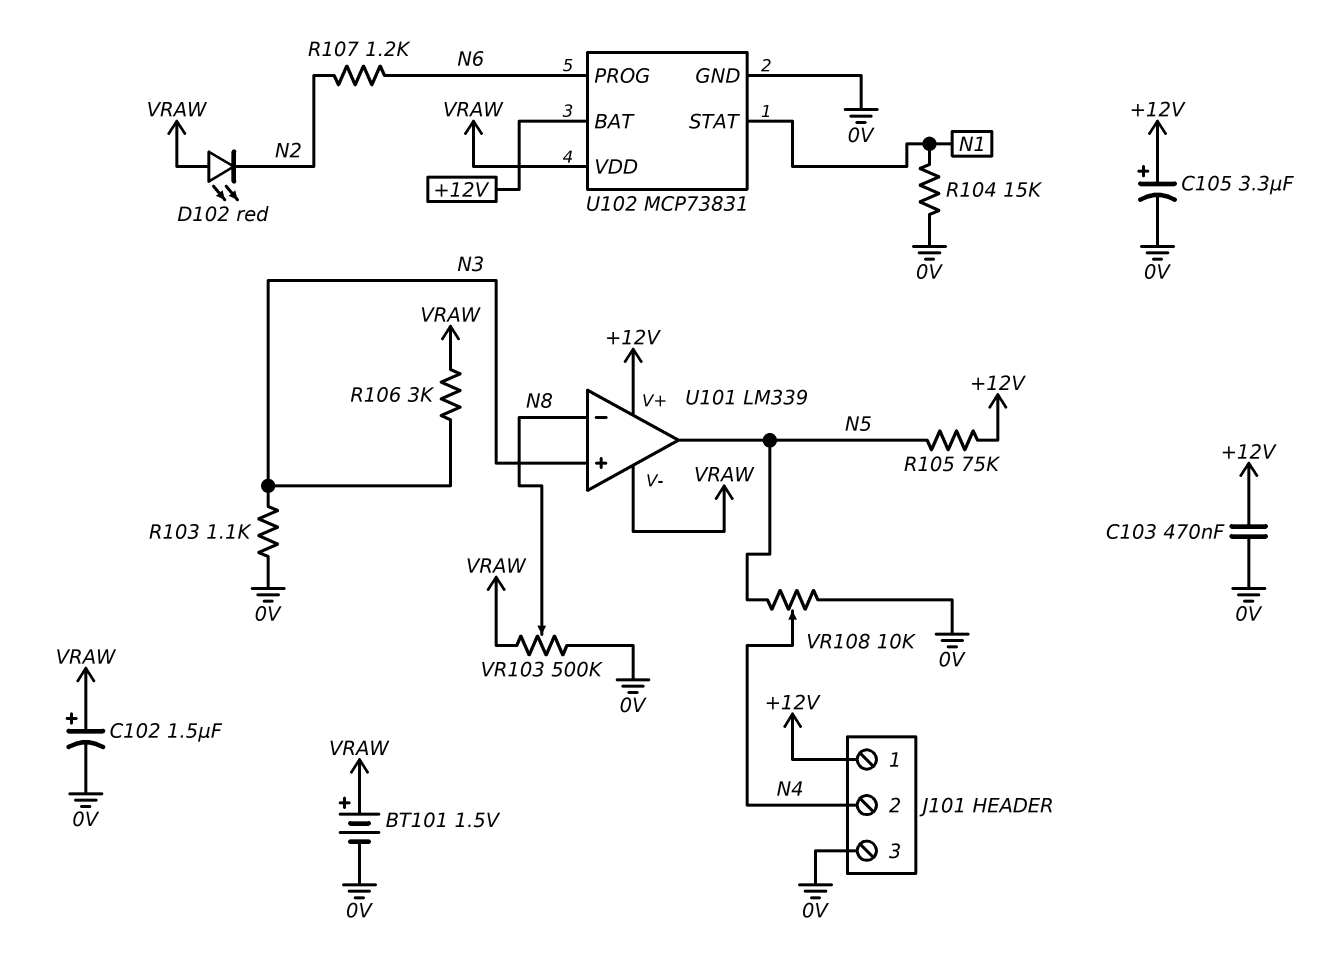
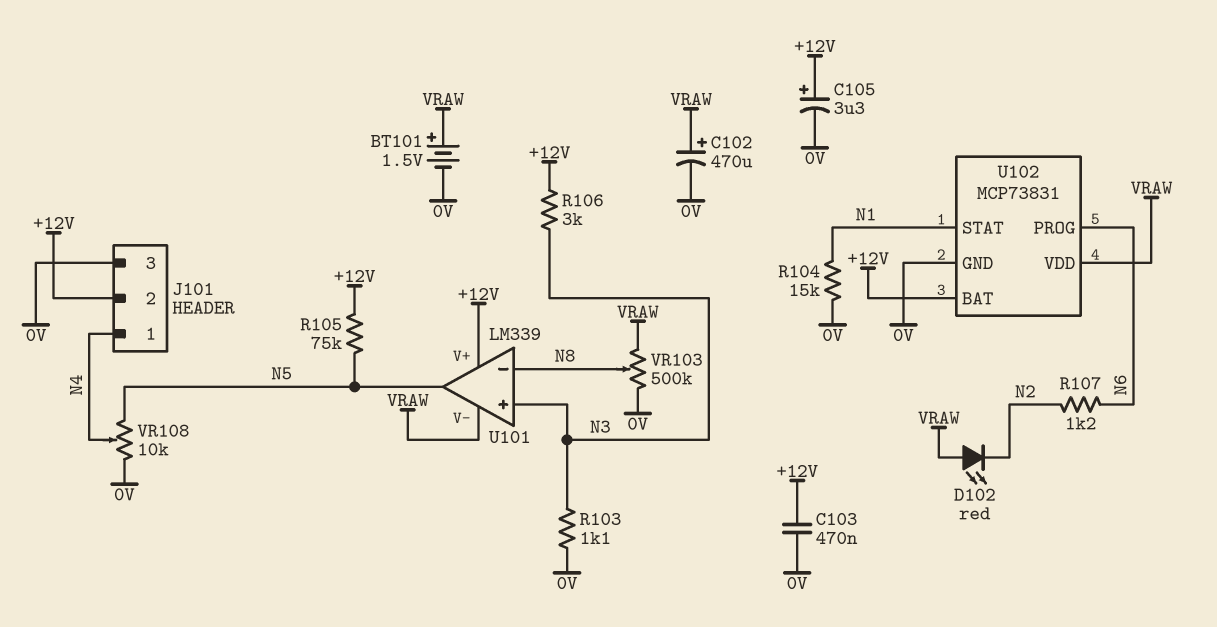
C102: 1.5uF (plus VRAW, minus 0V) -> 470uF (plus VRAW, minus 0V)
J101 pin 1: +12V -> N4
J101 pin 2: N4 -> +12V
R106: 3k (N3, VRAW) -> 3k (+12V, N3)

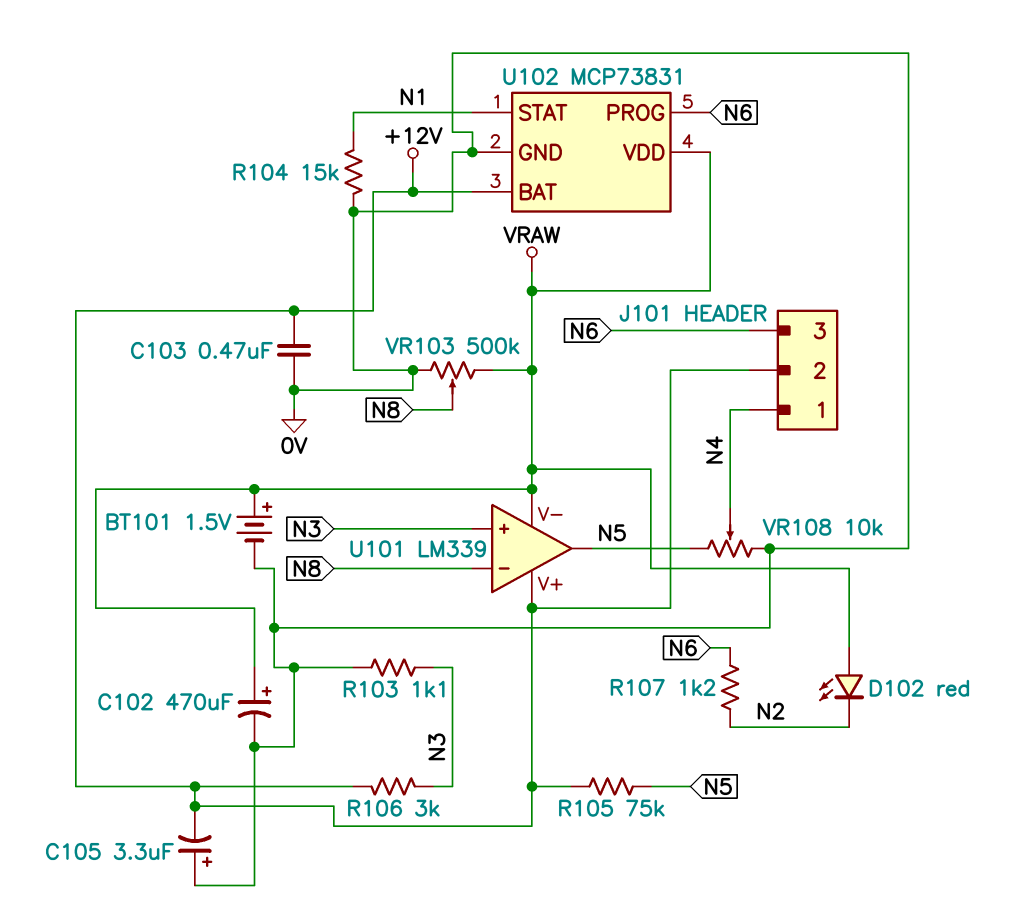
C105: 3.3uF (plus +12V, minus 0V) -> 3.3uF (plus 0V, minus +12V)
J101 pin 3: 0V -> N6

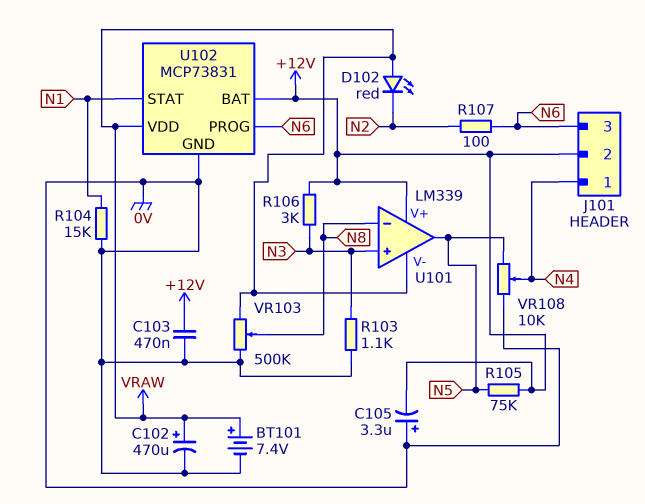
BT101: 1.5V (plus VRAW, minus 0V) -> 7.4V (plus VRAW, minus 0V)
R107: 1.2k (N2, N6) -> 100 (N2, N6)

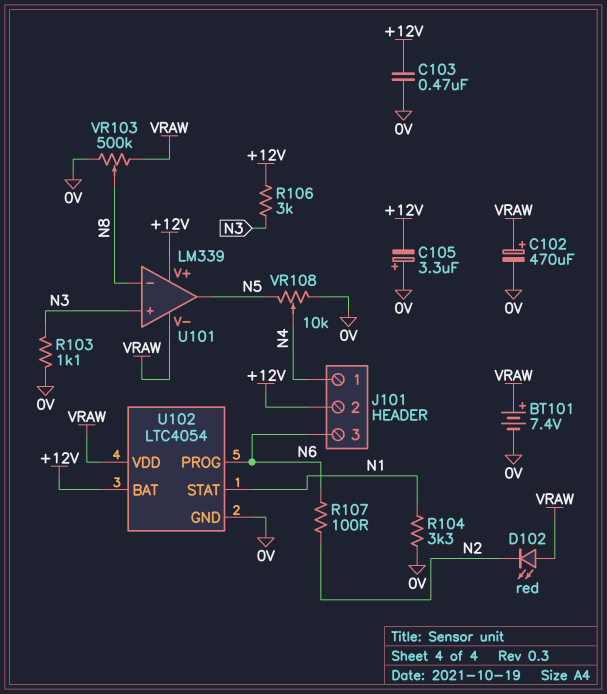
R104: 15k (0V, N1) -> 3.3k (0V, N1)
R105: 75k (+12V, N5) -> none
U102: MCP73831 -> LTC4054

